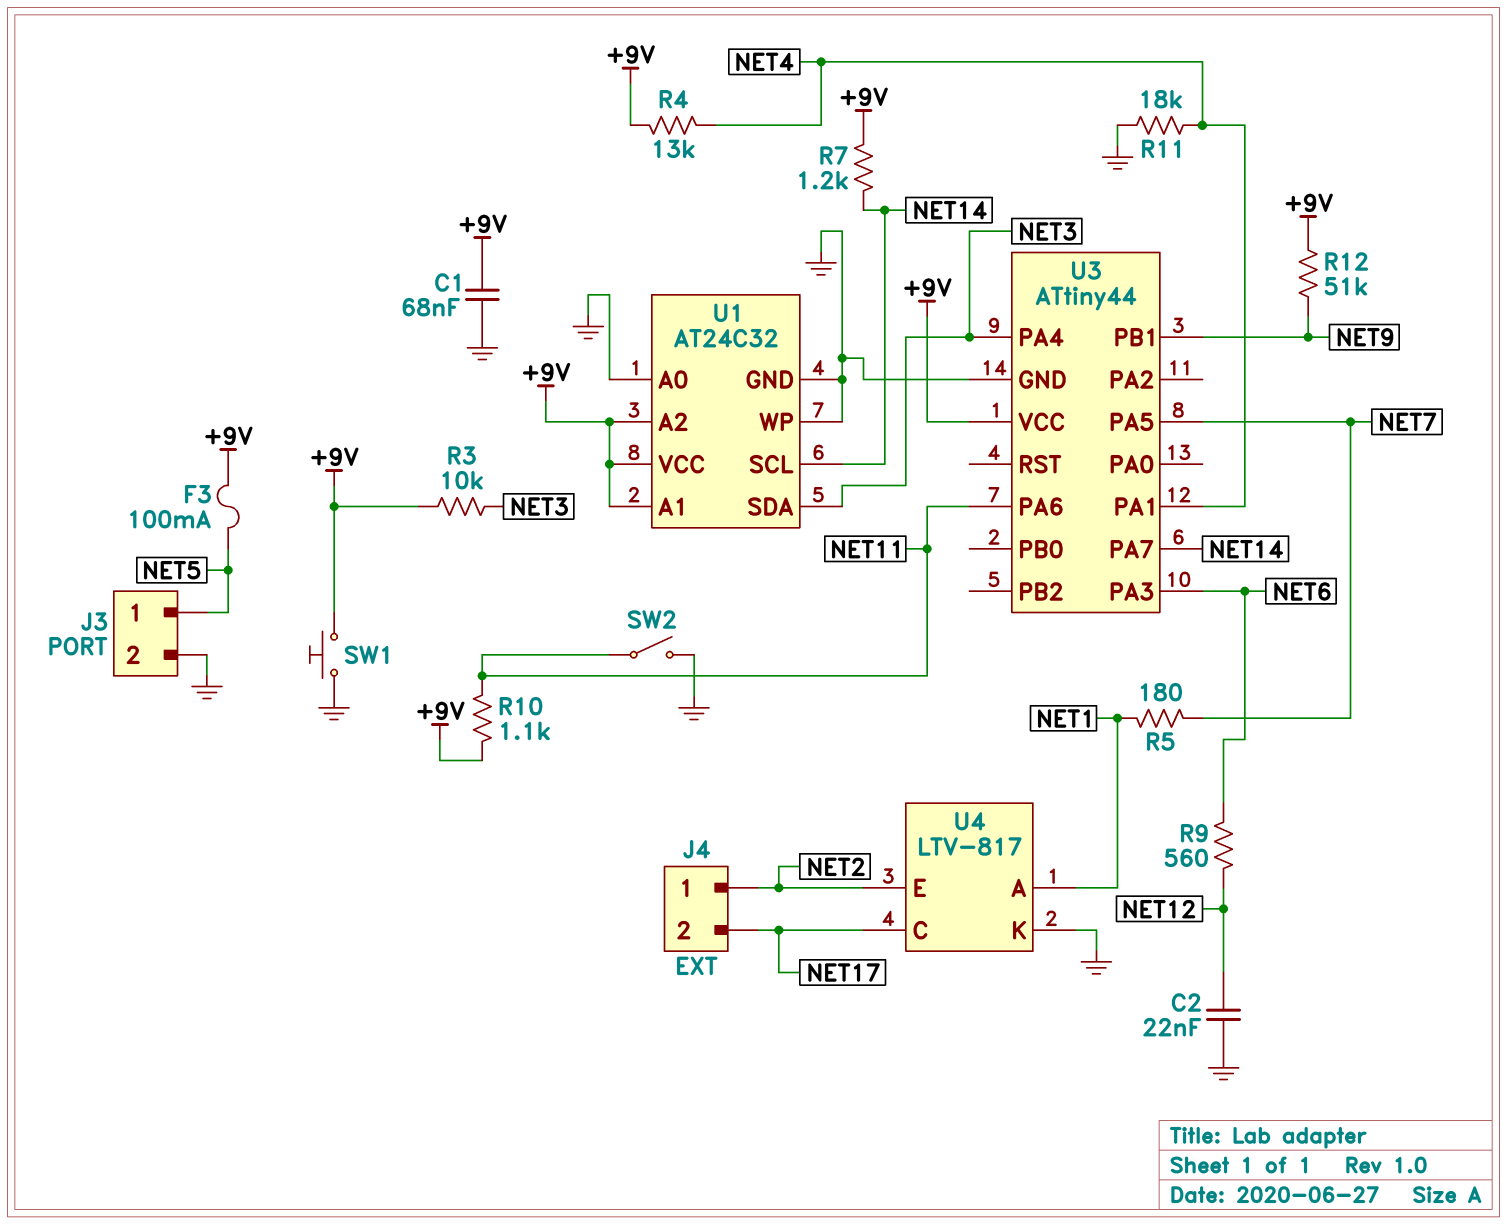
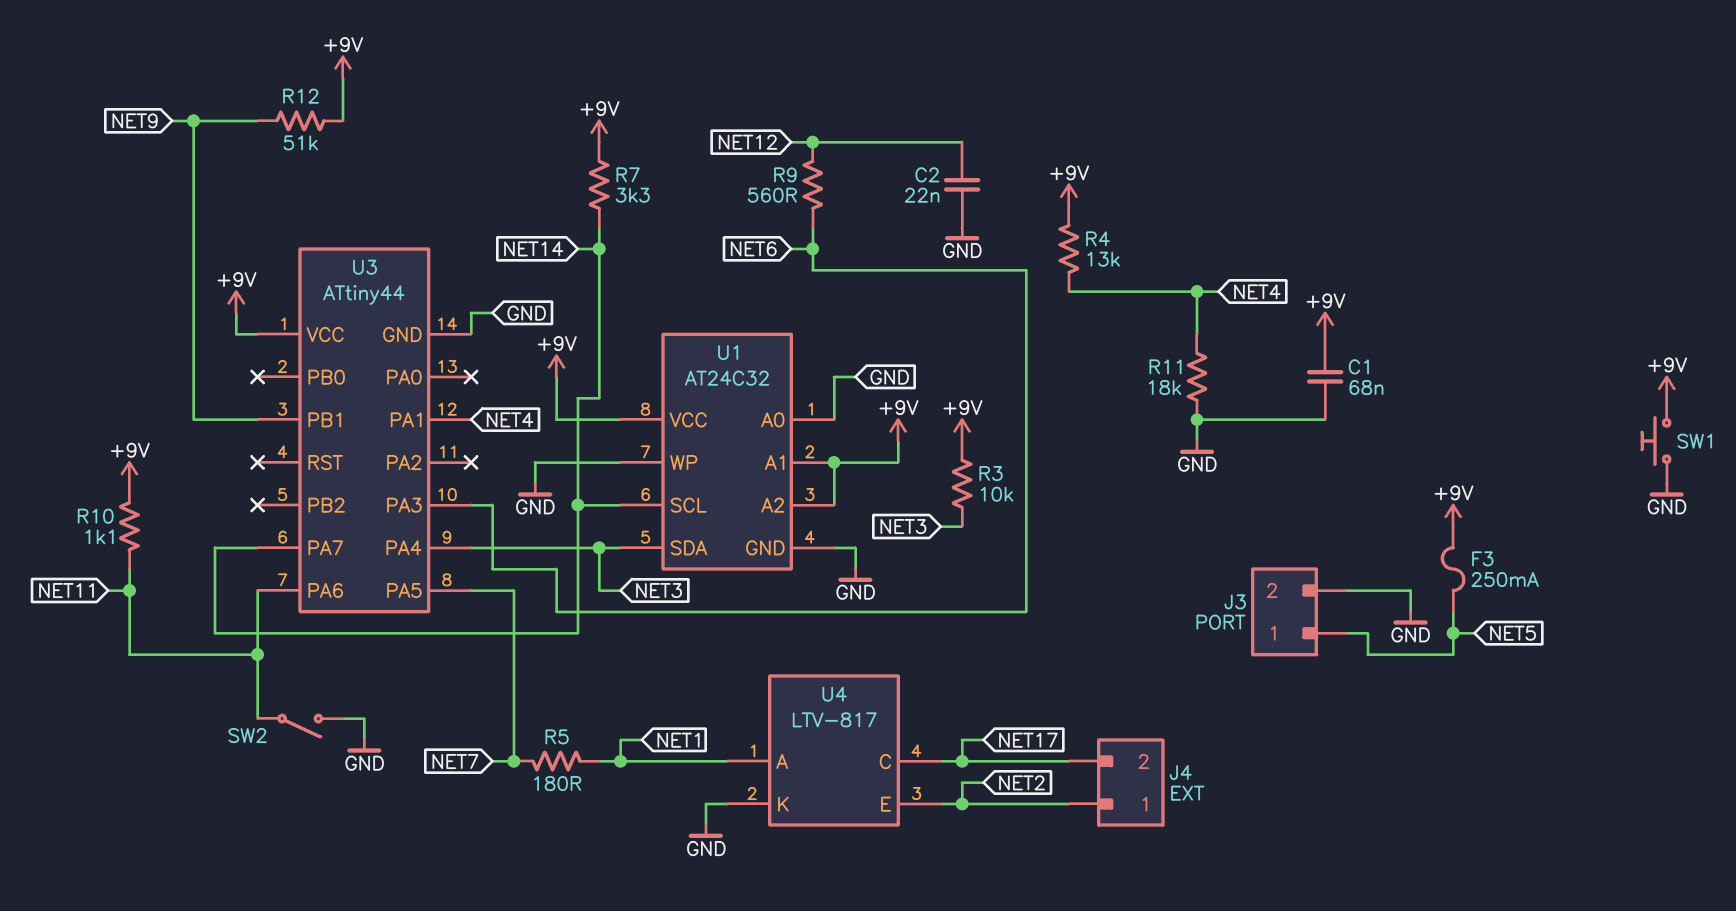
F3: 100mA (+9V, NET5) -> 250mA (+9V, NET5)
R7: 1.2k (+9V, NET14) -> 3.3k (+9V, NET14)

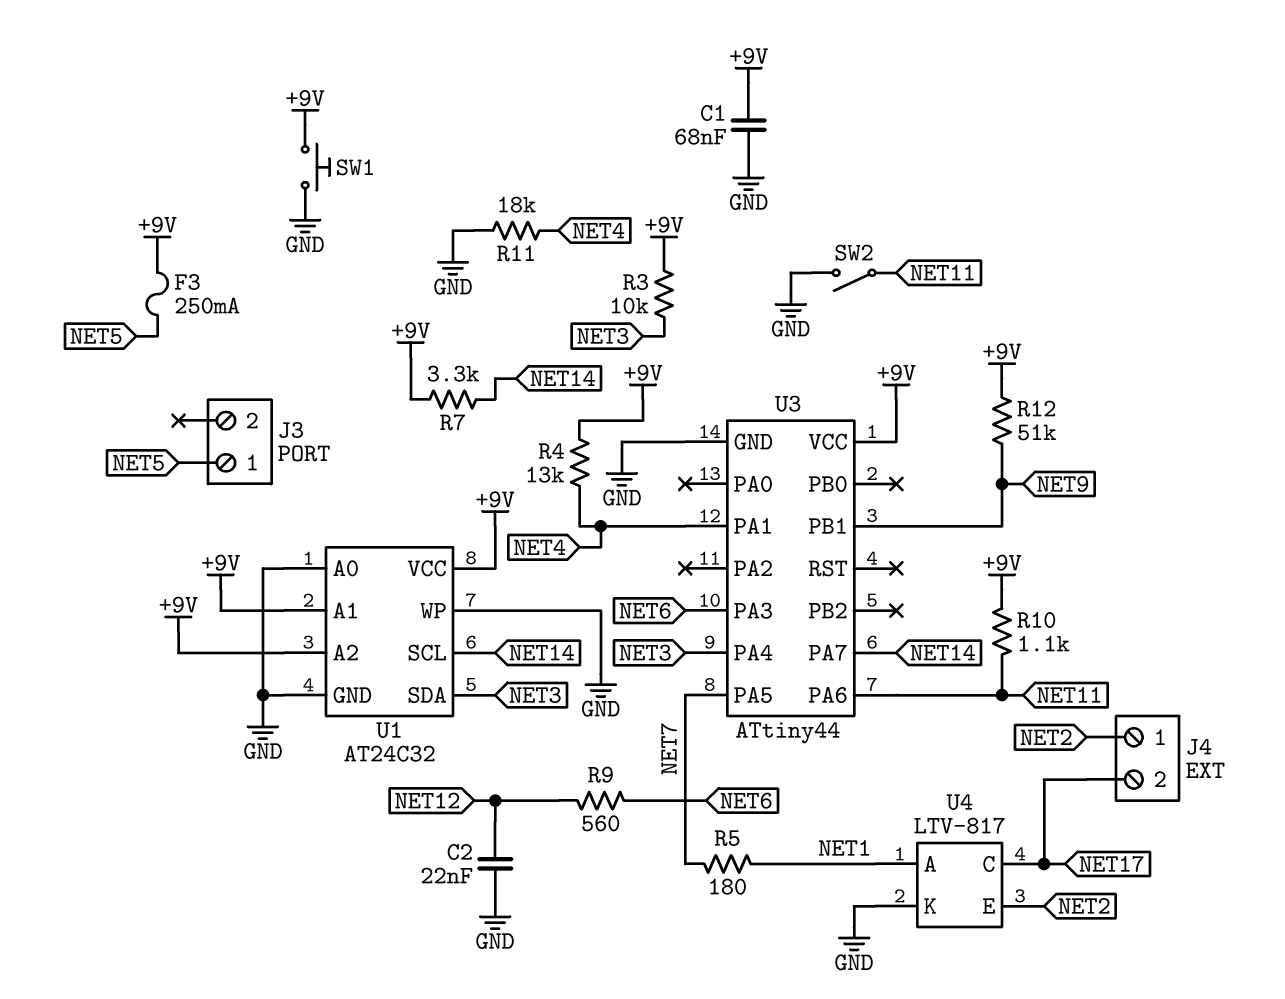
J3 pin 2: GND -> none

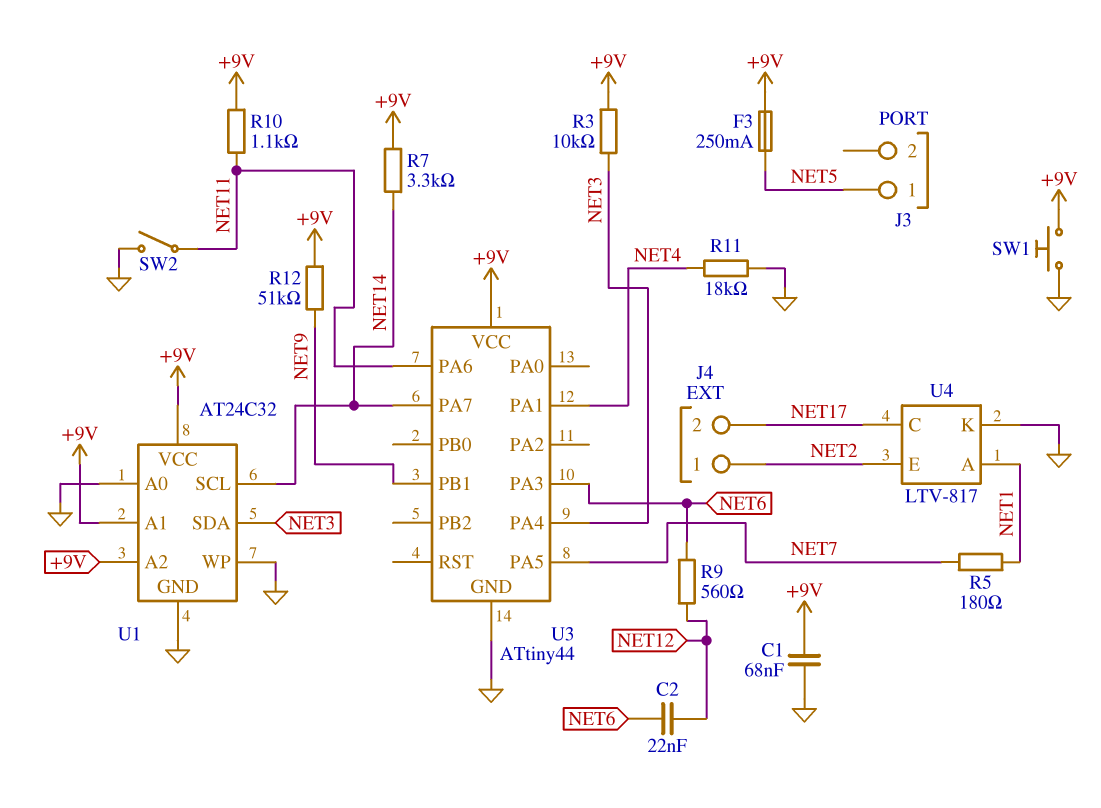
C2: 22nF (GND, NET12) -> 22nF (NET6, NET12)
R4: 13k (+9V, NET4) -> none

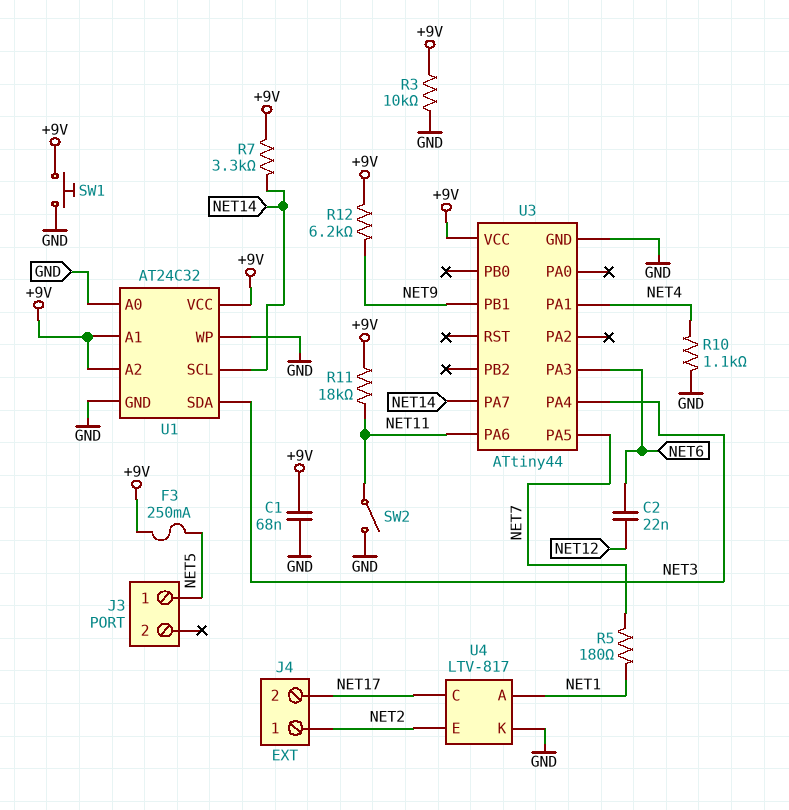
R3: 10k (+9V, NET3) -> 10k (+9V, GND)
R9: 560 (NET6, NET12) -> none
R10: 1.1k (+9V, NET11) -> 1.1k (GND, NET4)
R11: 18k (GND, NET4) -> 18k (+9V, NET11)
R12: 51k (+9V, NET9) -> 6.2k (+9V, NET9)

